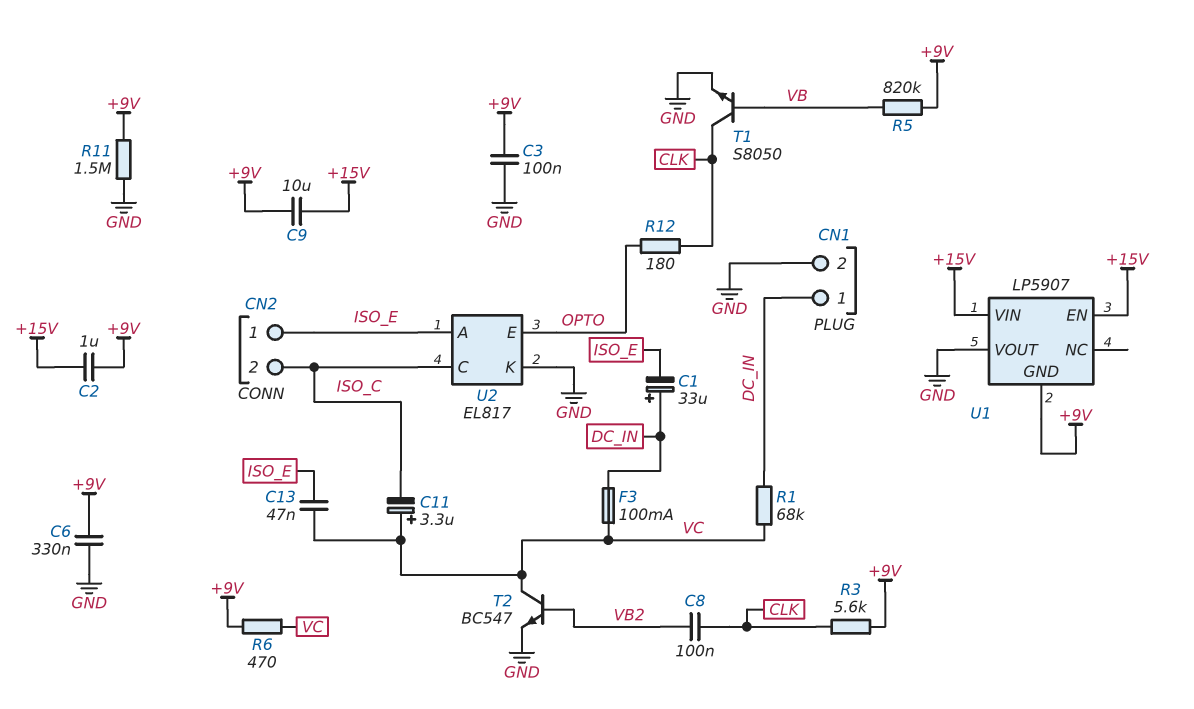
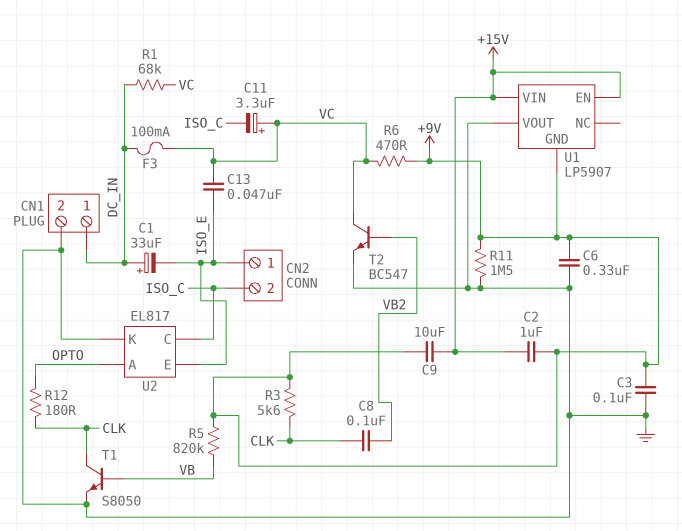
U2 pin A: ISO_E -> OPTO
U2 pin E: OPTO -> ISO_E

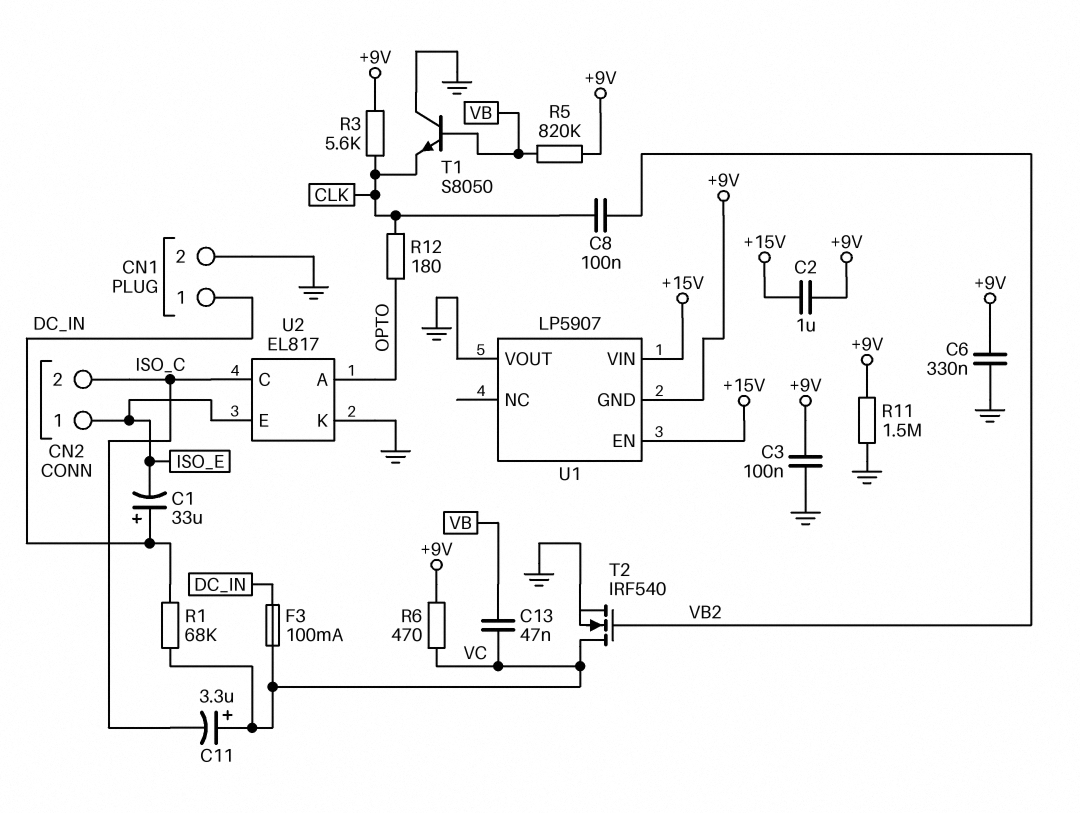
C9: 10uF (+9V, +15V) -> none
C13: 47nF (ISO_E, VC) -> 47nF (VB, VC)
T1: NPN S8050 (B VB, C CLK, E GND) -> NPN S8050 (B VB, C GND, E CLK)
T2: NPN BC547 (B VB2, C VC, E GND) -> NMOS IRF540 (G VB2, D VC, S GND)

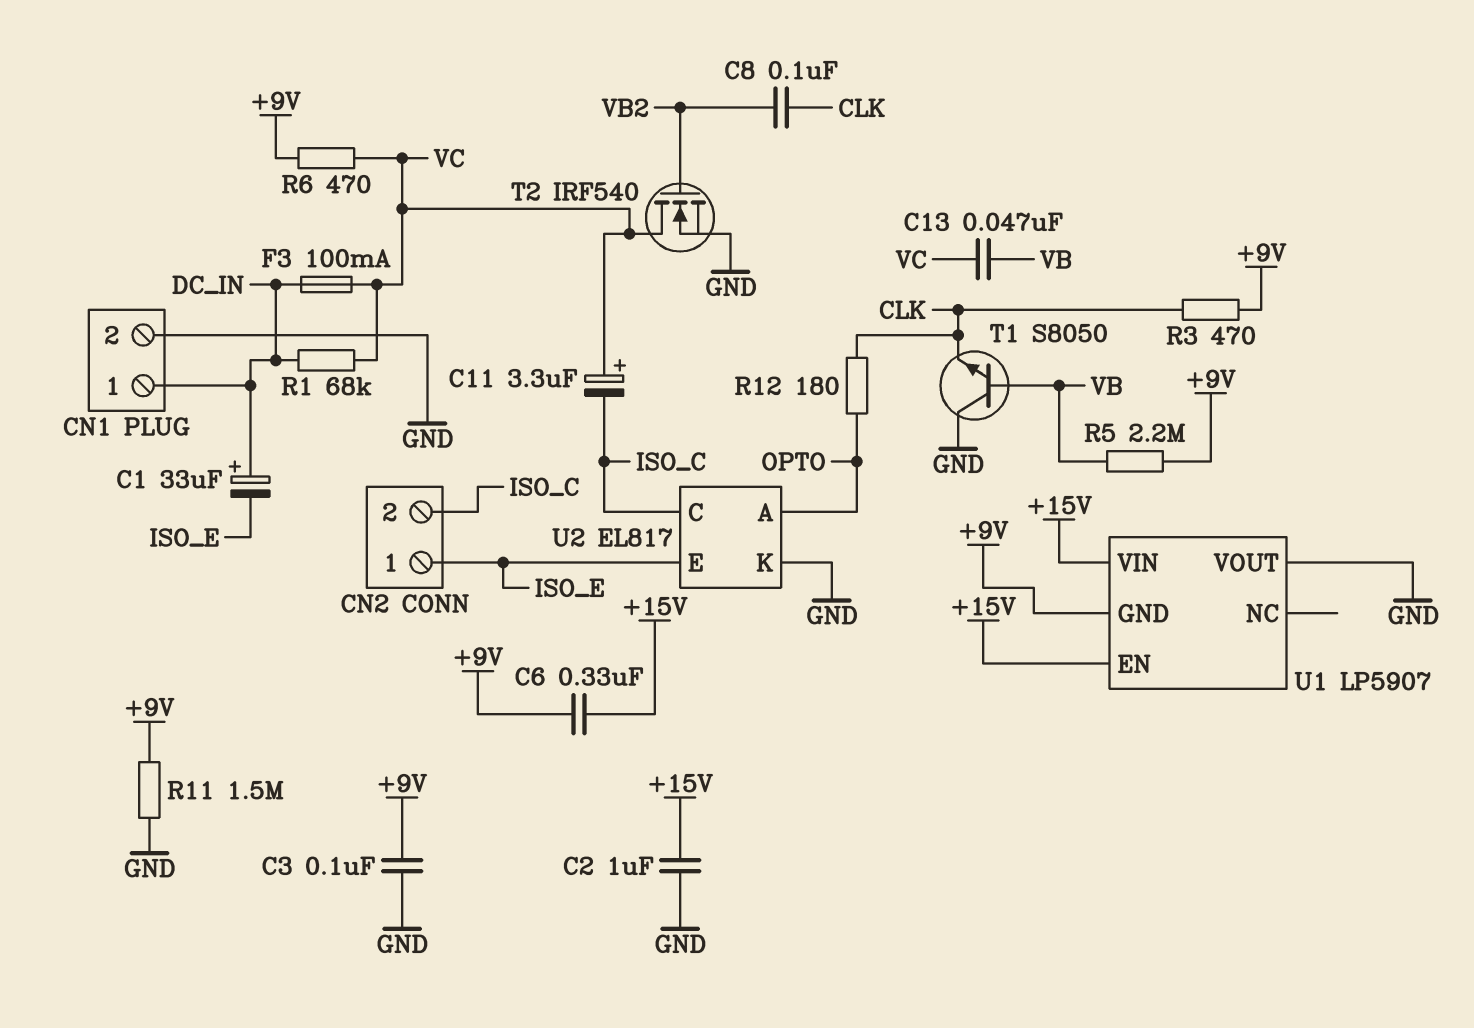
C2: 1uF (+9V, +15V) -> 1uF (+15V, GND)
C6: 330nF (+9V, GND) -> 330nF (+9V, +15V)
R3: 5.6k (+9V, CLK) -> 470 (+9V, CLK)
R5: 820k (+9V, VB) -> 2.2M (+9V, VB)

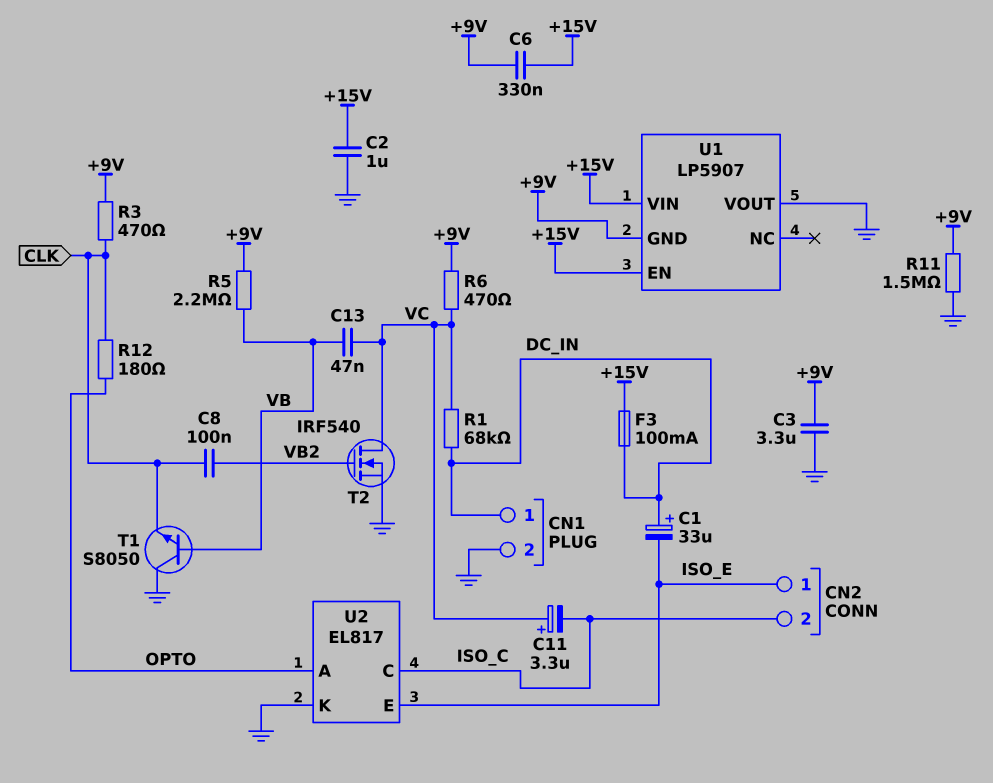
C3: 100nF (+9V, GND) -> 3.3uF (+9V, GND)
F3: 100mA (DC_IN, VC) -> 100mA (+15V, DC_IN)

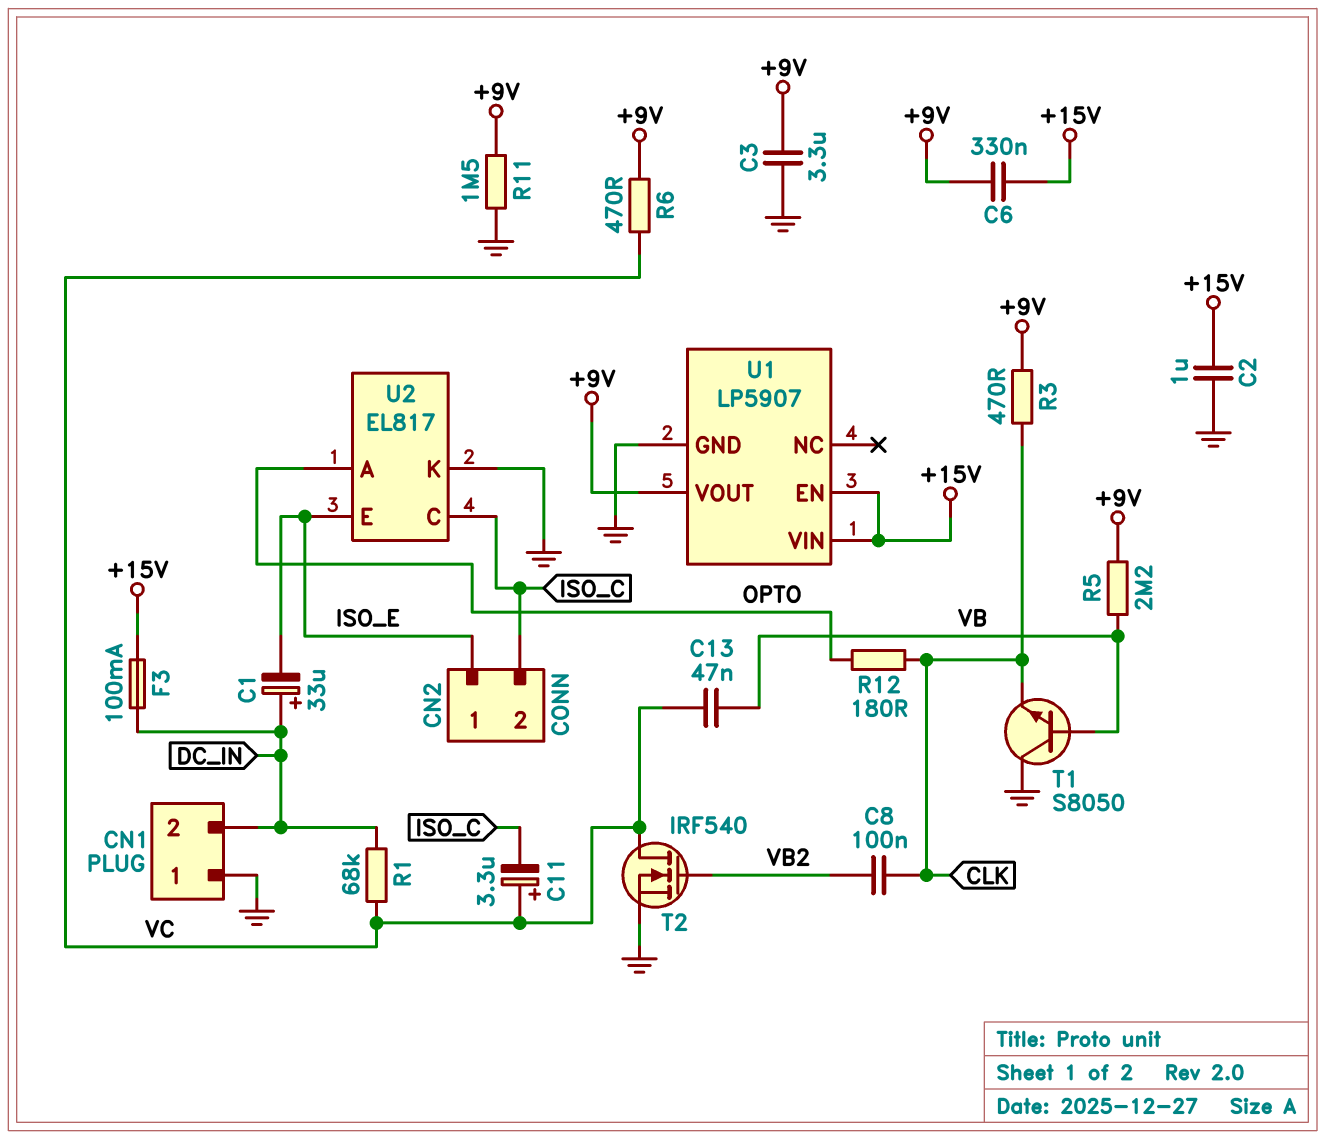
CN1 pin 1: DC_IN -> GND
CN1 pin 2: GND -> DC_IN
U1 pin GND: +9V -> GND
U1 pin VOUT: GND -> +9V

